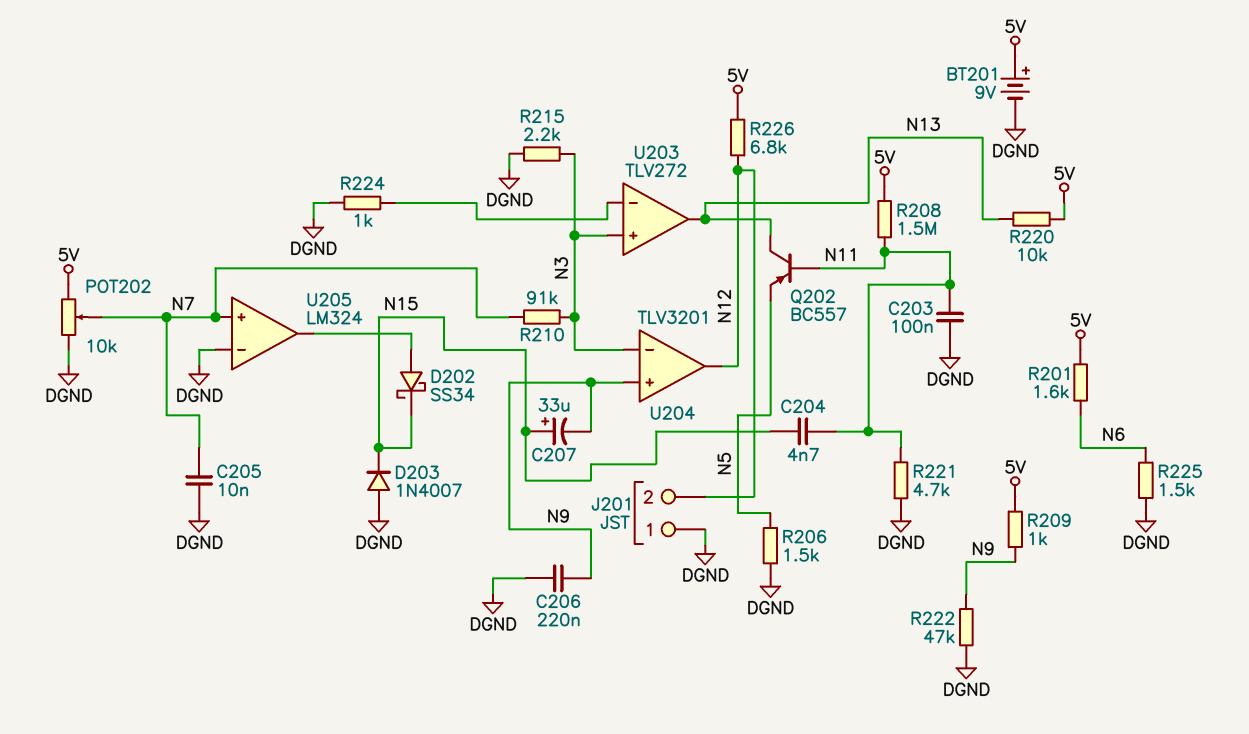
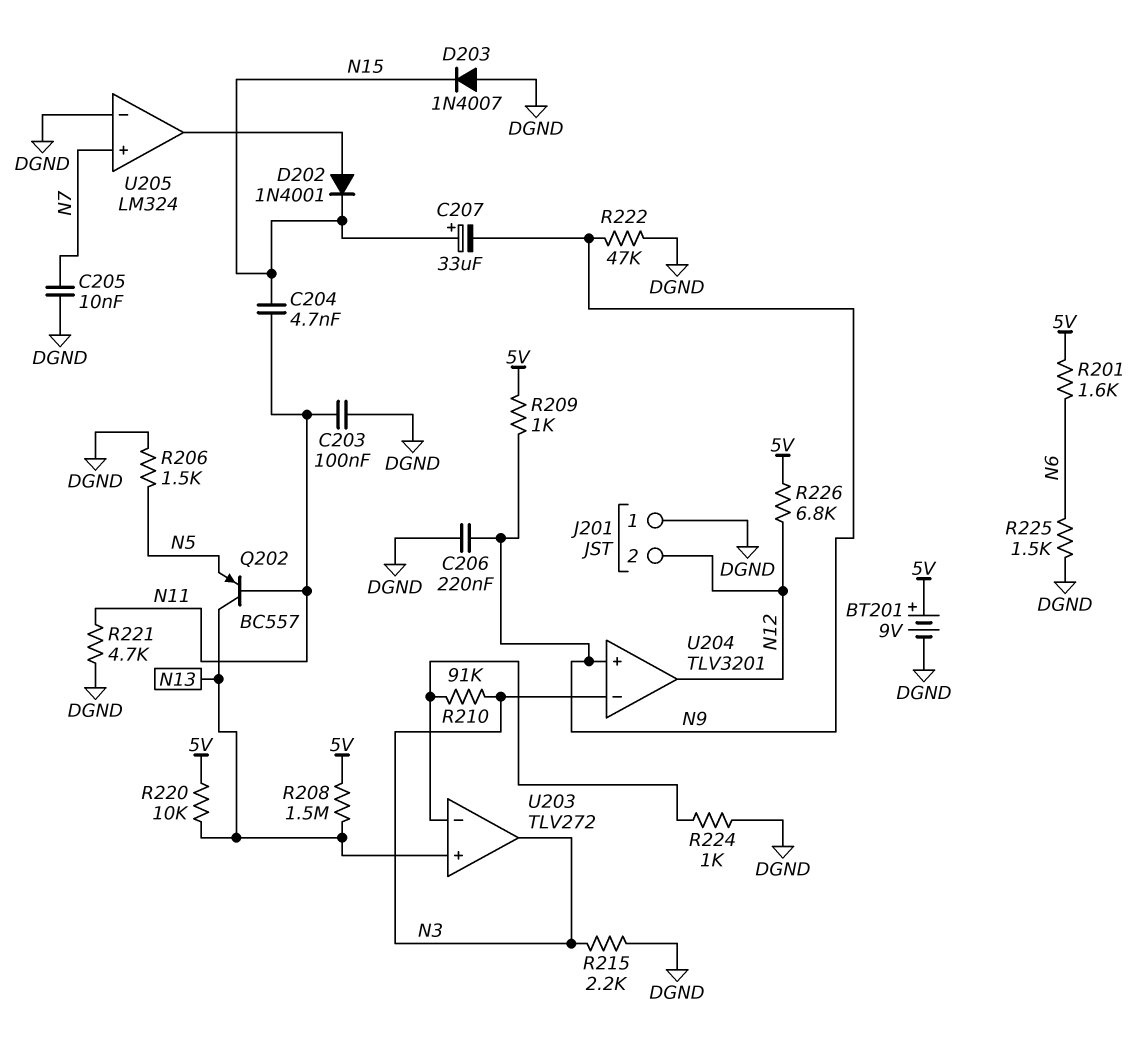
D202: schottky SS34 (A U205/out, K N15) -> diode 1N4001 (A U205/out, K N15)
POT202: 10k (5V, DGND, wiper N7) -> none
R208: 1.5M (5V, N11) -> 1.5M (5V, N13)
R210: 91k (N3, N7) -> 91k (N3, U203/in-)
U203 pin in+: N3 -> N13
U203 pin out: N13 -> N3

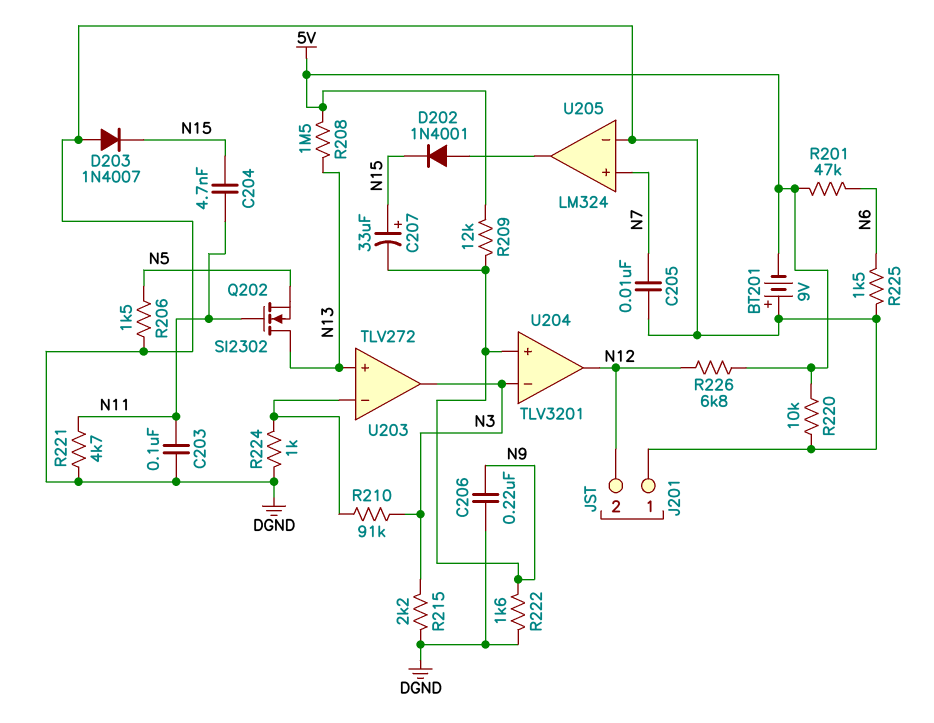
BT201: 9V (plus 5V, minus DGND) -> 9V (plus DGND, minus 5V)
Q202: PNP BC557 (B N11, C N13, E N5) -> NMOS SI2302 (G N11, D N13, S N5)
R201: 1.6k (5V, N6) -> 47k (5V, N6)
R209: 1k (5V, N9) -> 12k (5V, N9)
R220: 10k (5V, N13) -> 10k (5V, DGND)
R222: 47k (DGND, N9) -> 1.6k (DGND, N9)

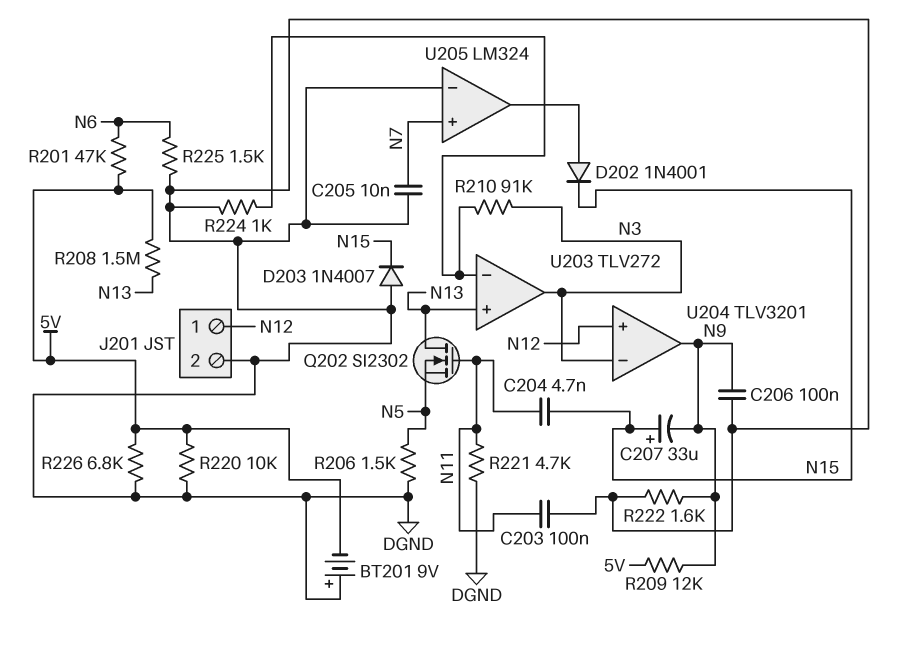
C206: 220nF (DGND, N9) -> 100nF (DGND, N9)
J201 pin 1: DGND -> N12
J201 pin 2: N12 -> DGND
R215: 2.2k (DGND, N3) -> none
R226: 6.8k (5V, N12) -> 6.8k (5V, DGND)
U204 pin in+: N9 -> N12
U204 pin out: N12 -> N9

